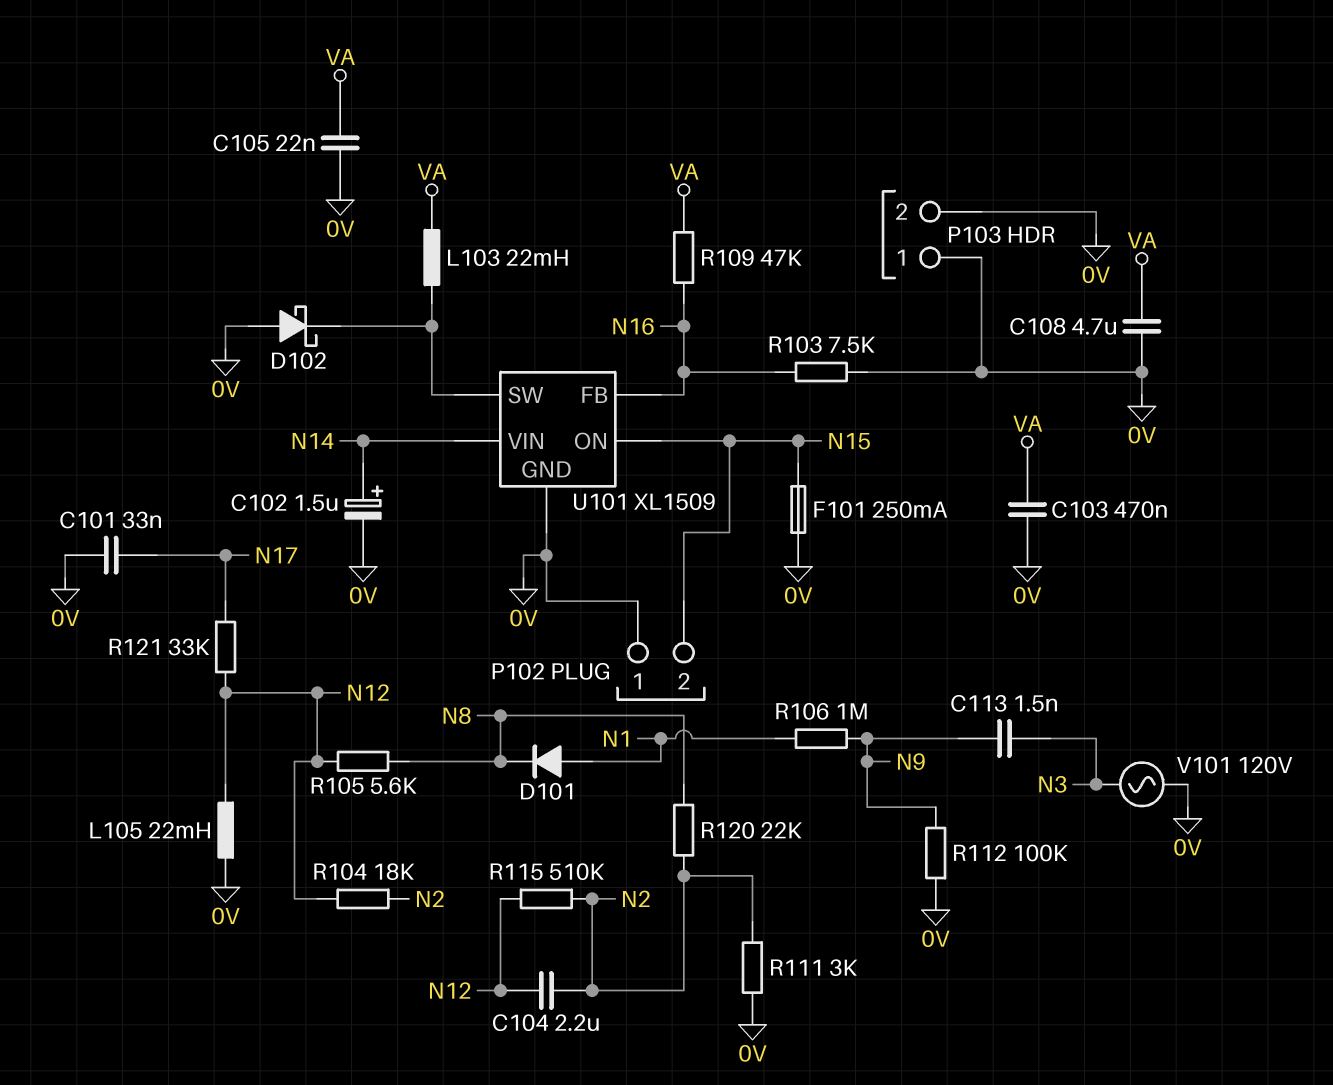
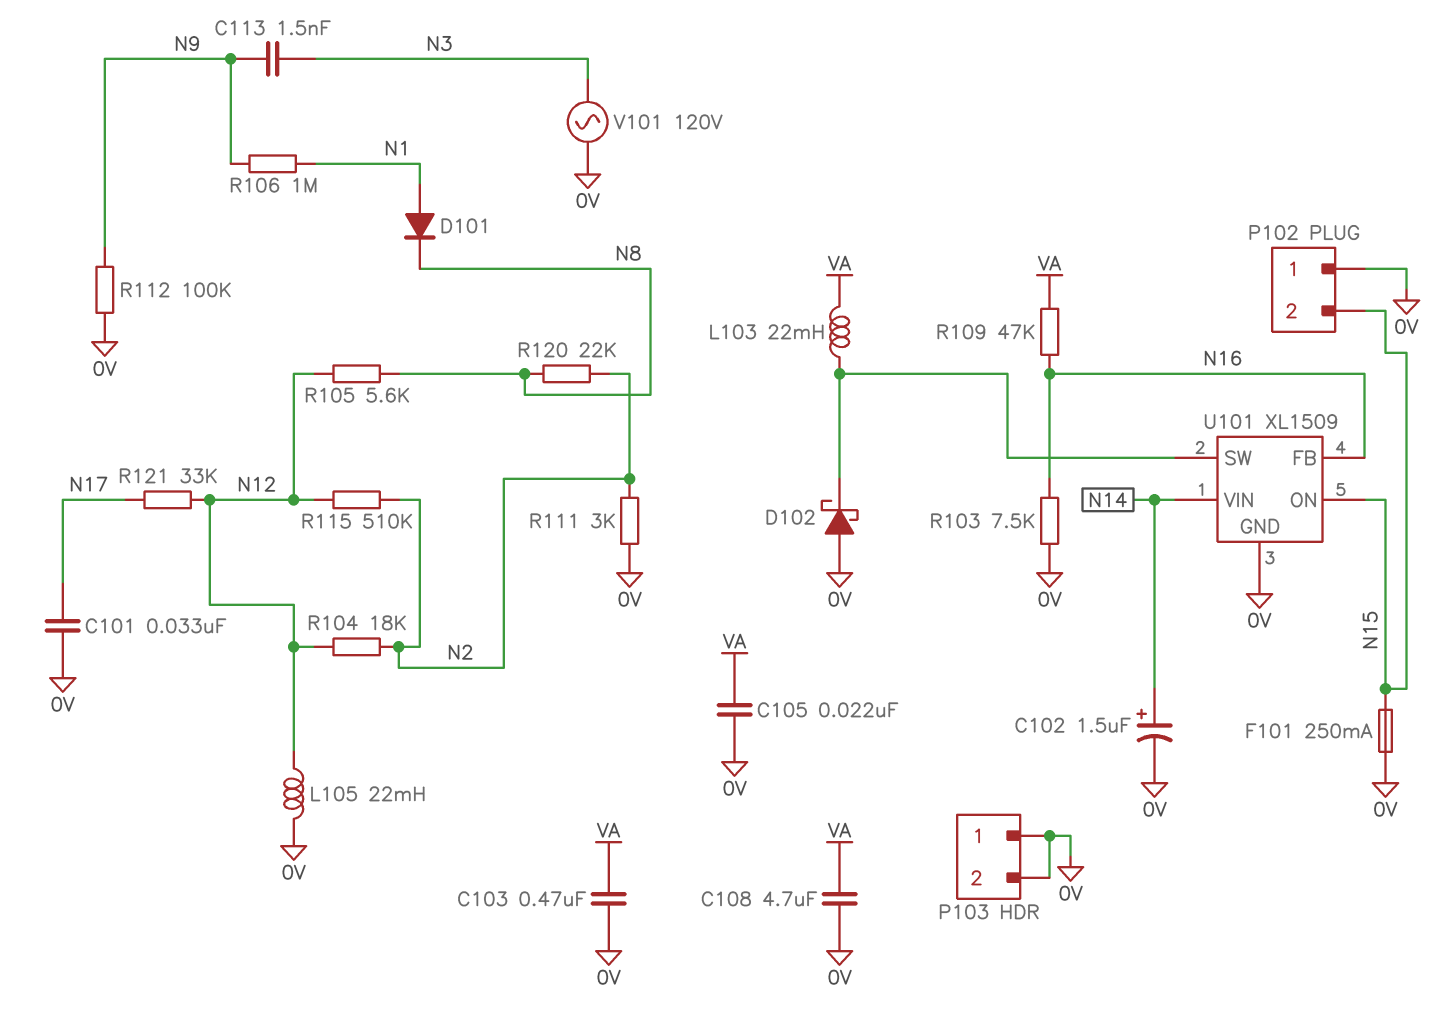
C104: 2.2uF (N2, N12) -> none

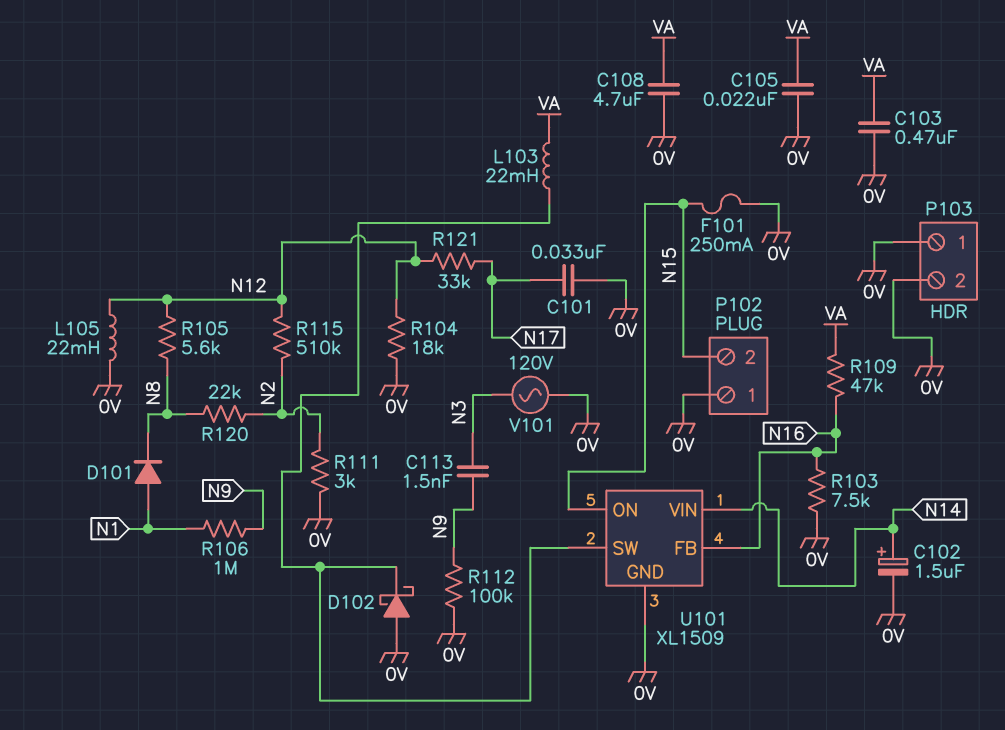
R104: 18k (N2, N12) -> 18k (0V, N12)

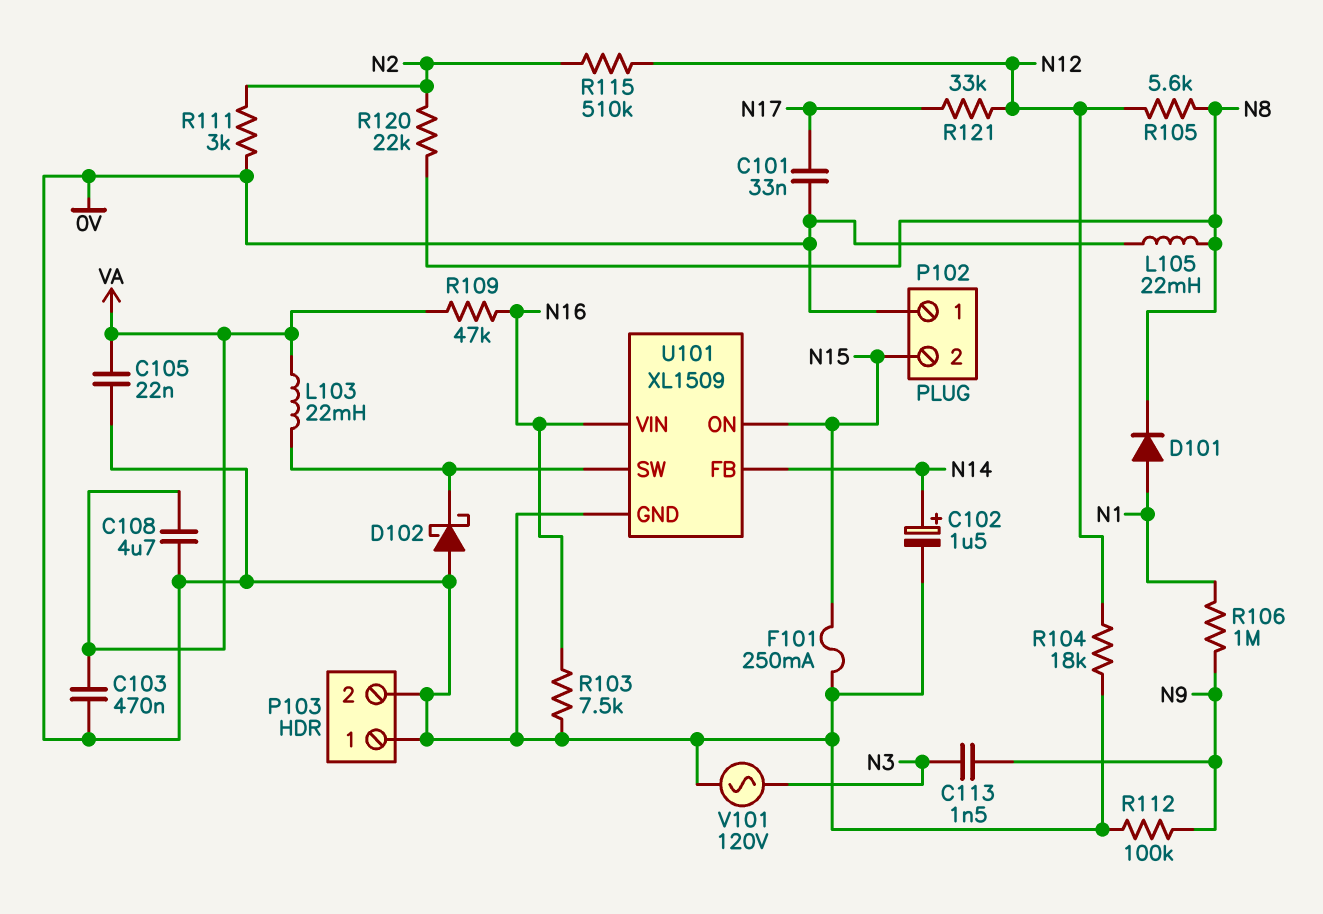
L105: 22mH (0V, N12) -> 22mH (0V, N8)
U101 pin FB: N16 -> N14
U101 pin VIN: N14 -> N16

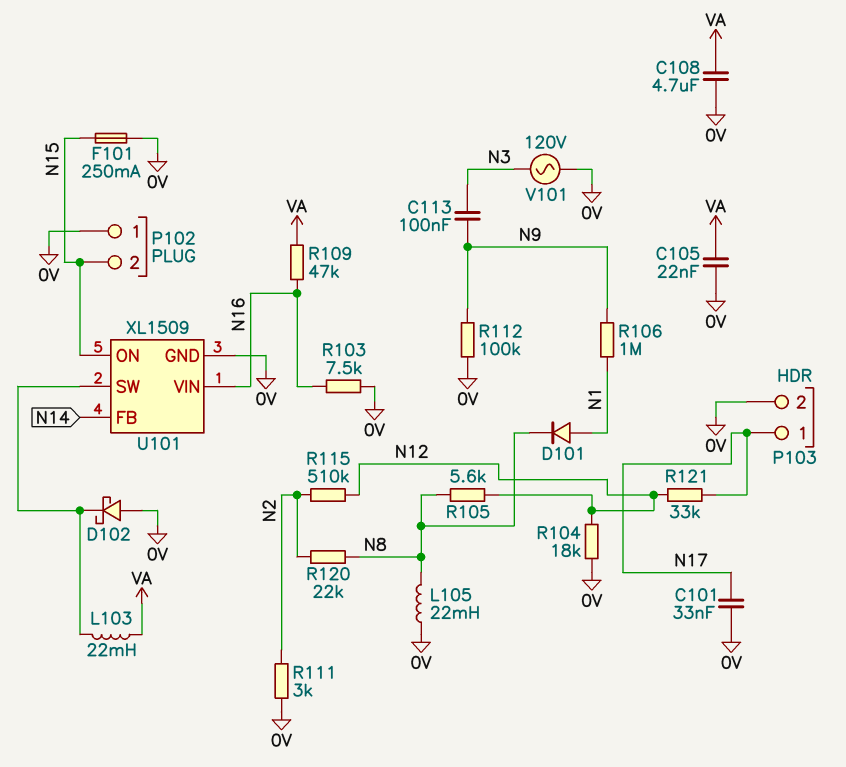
C102: 1.5uF (plus N14, minus 0V) -> none
C103: 470nF (0V, VA) -> none
C113: 1.5nF (N3, N9) -> 100nF (N3, N9)
P103 pin 1: 0V -> N17

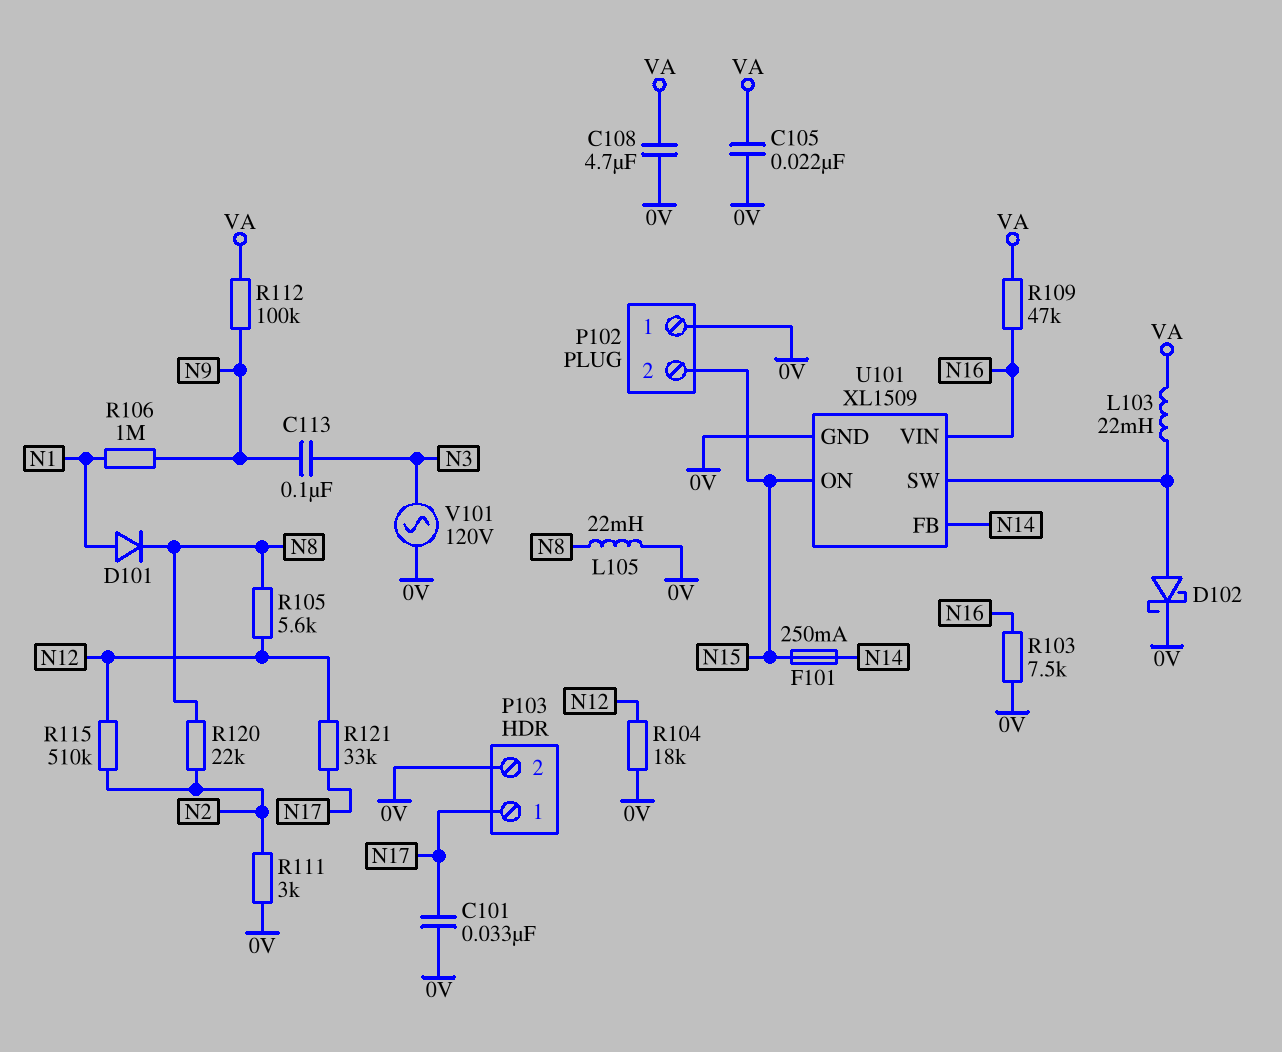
D102: schottky (A 0V, K U101/SW) -> schottky (A U101/SW, K 0V)
F101: 250mA (0V, N15) -> 250mA (N14, N15)
R112: 100k (0V, N9) -> 100k (N9, VA)

